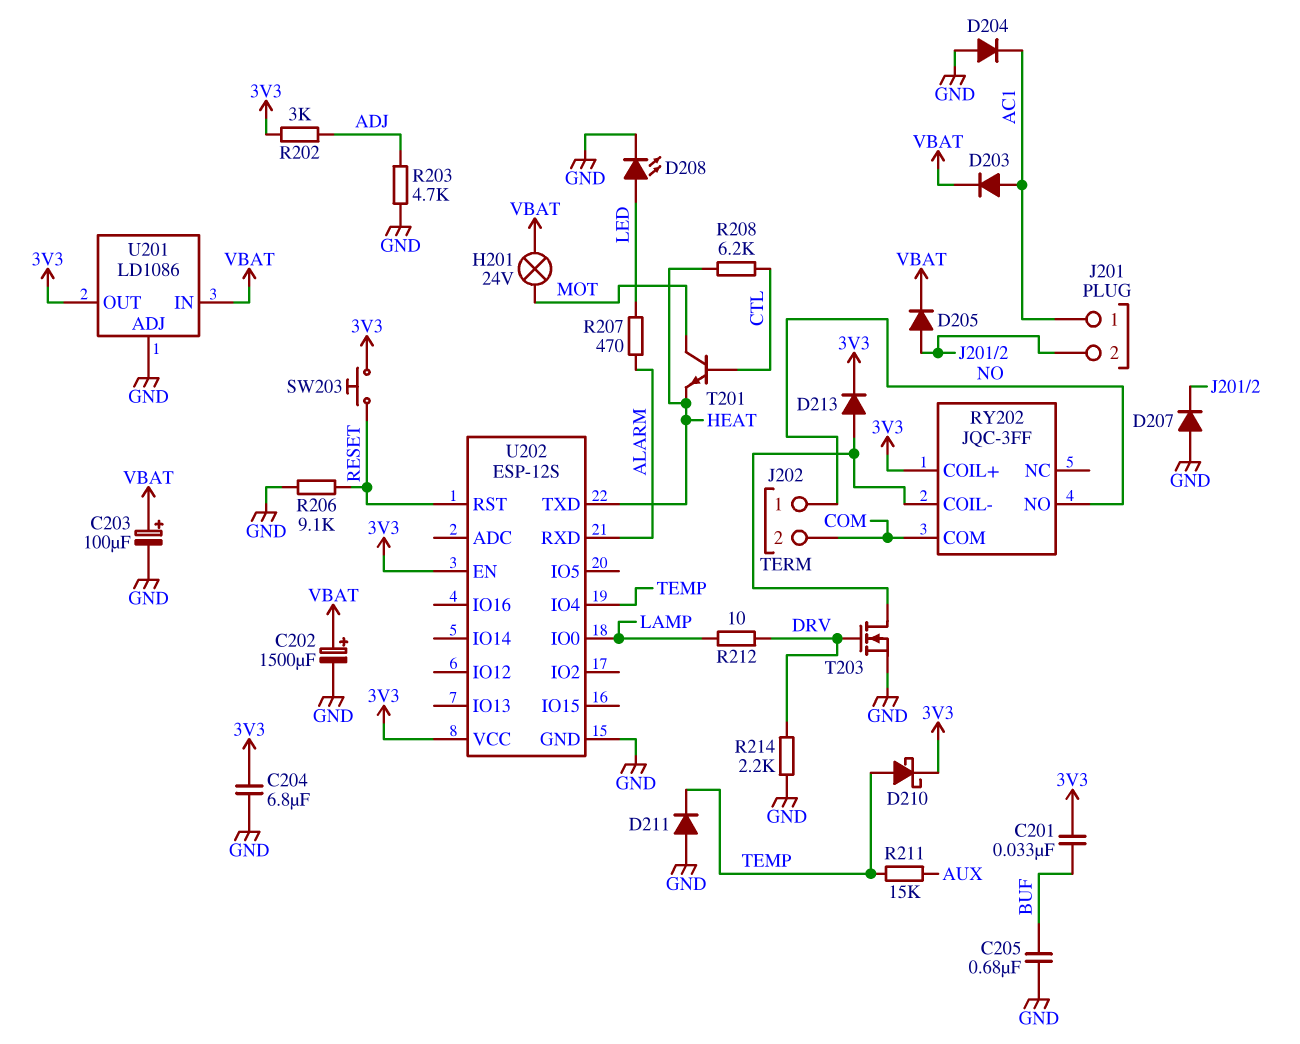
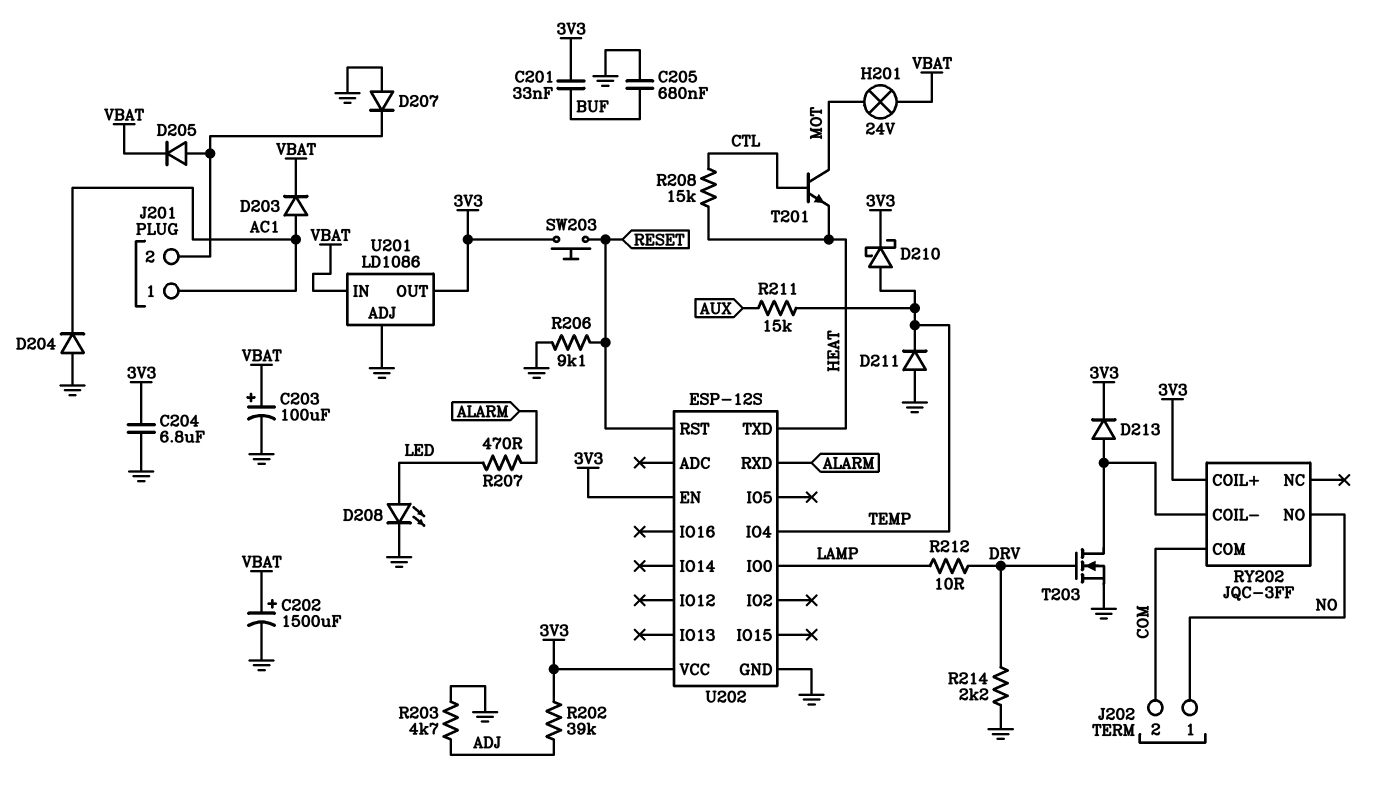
R202: 3k (3V3, ADJ) -> 39k (3V3, ADJ)
R208: 6.2k (CTL, HEAT) -> 15k (CTL, HEAT)

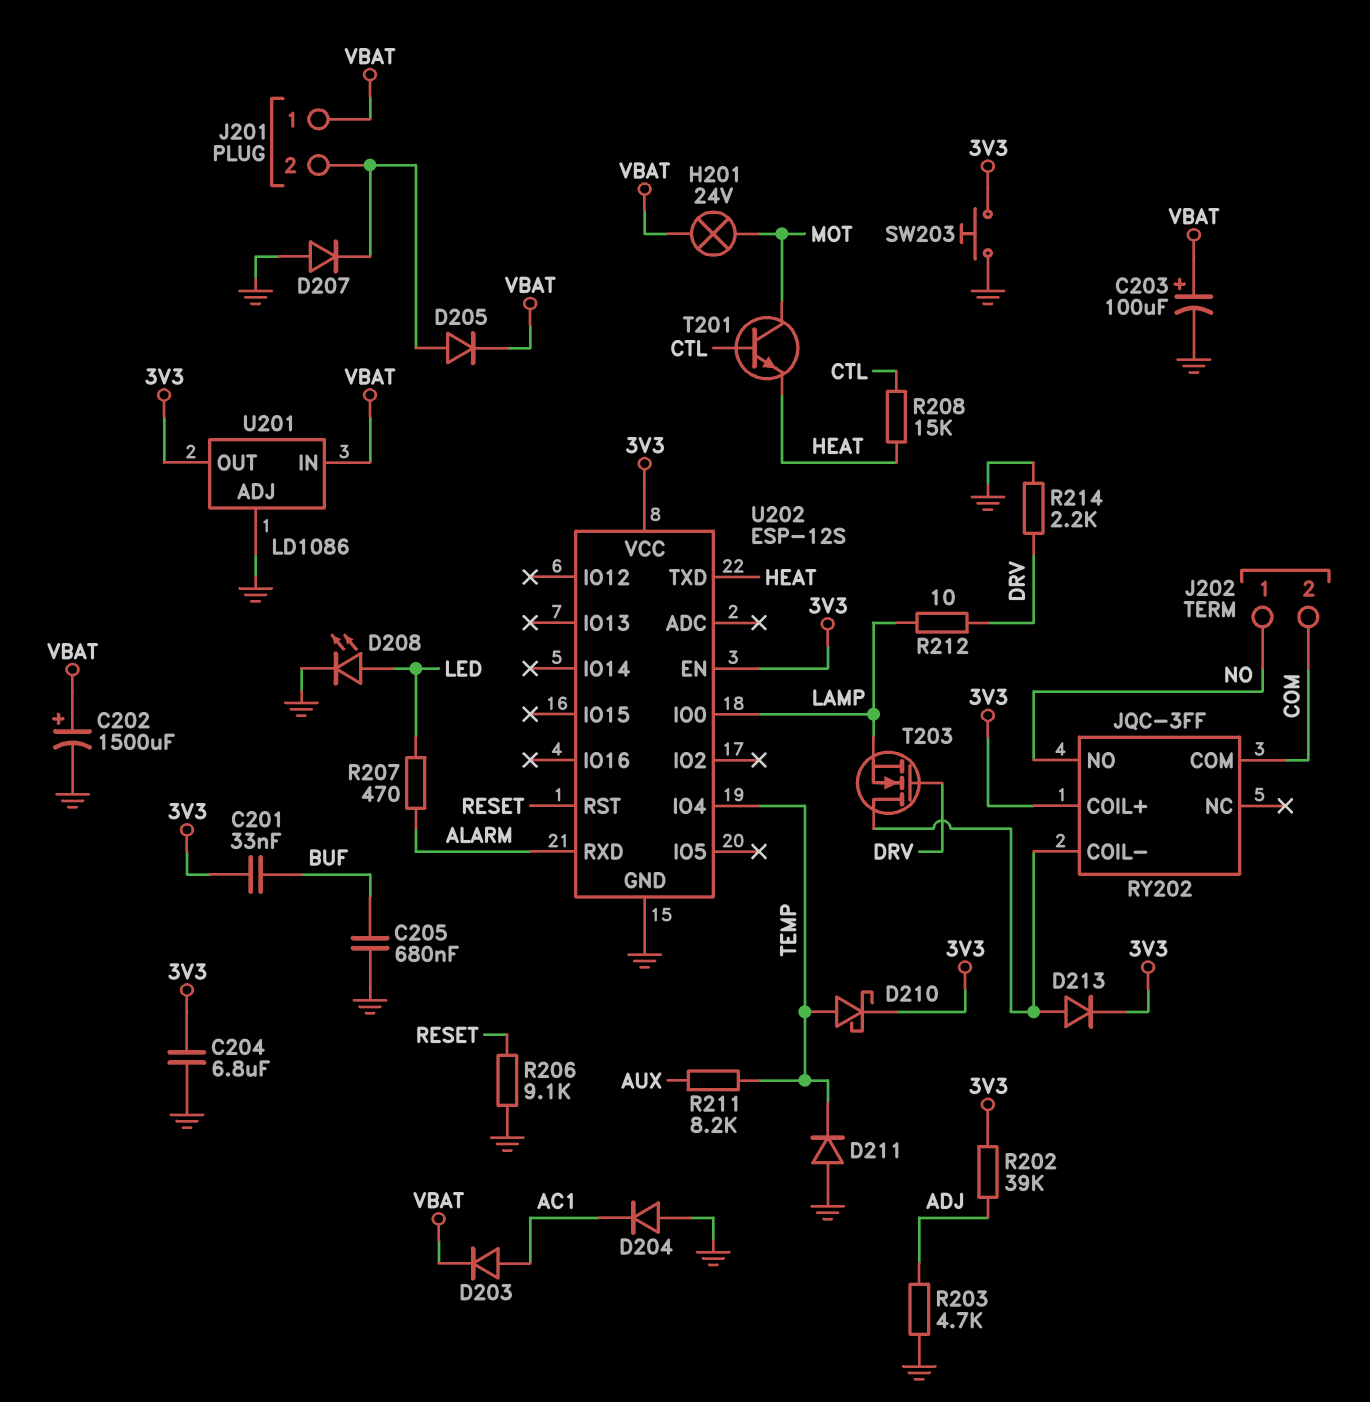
J201 pin 1: AC1 -> VBAT
R211: 15k (AUX, TEMP) -> 8.2k (AUX, TEMP)
SW203: button (3V3, RESET) -> button (3V3, GND)
T203: NMOS (G DRV, D RY202/COIL-, S GND) -> NMOS (G DRV, D RY202/COIL-, S LAMP)

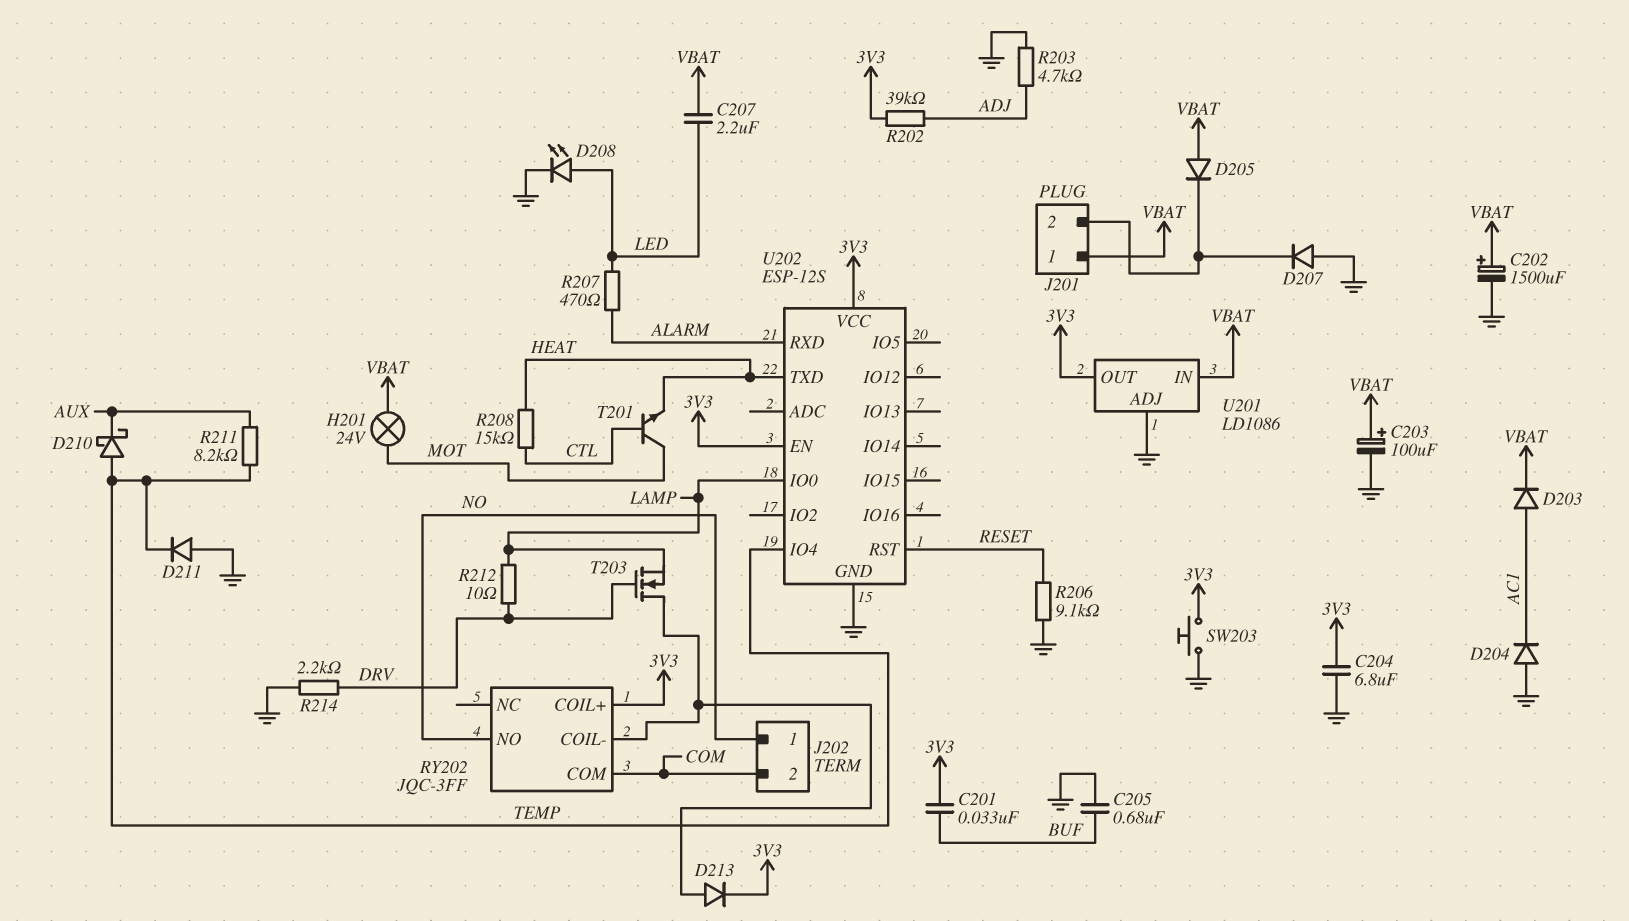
C207: none -> 2.2uF (LED, VBAT)
D205: diode (A J201/2, K VBAT) -> diode (A VBAT, K J201/2)
D210: schottky (A TEMP, K 3V3) -> schottky (A TEMP, K AUX)

